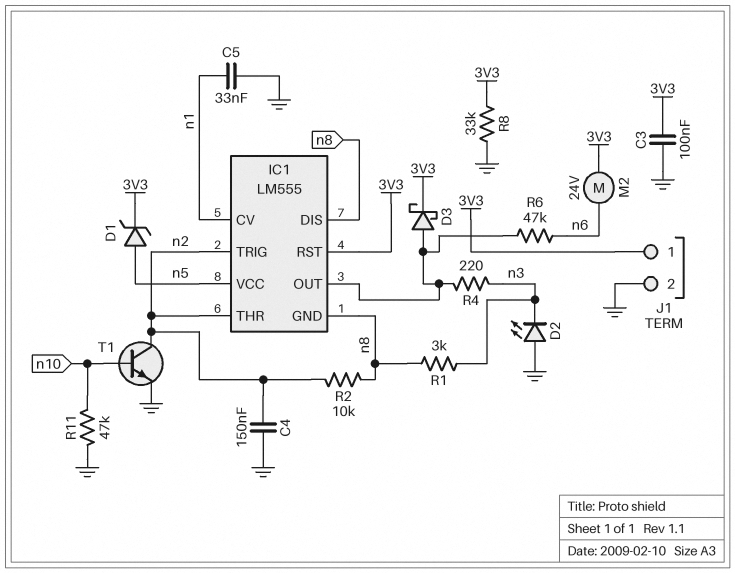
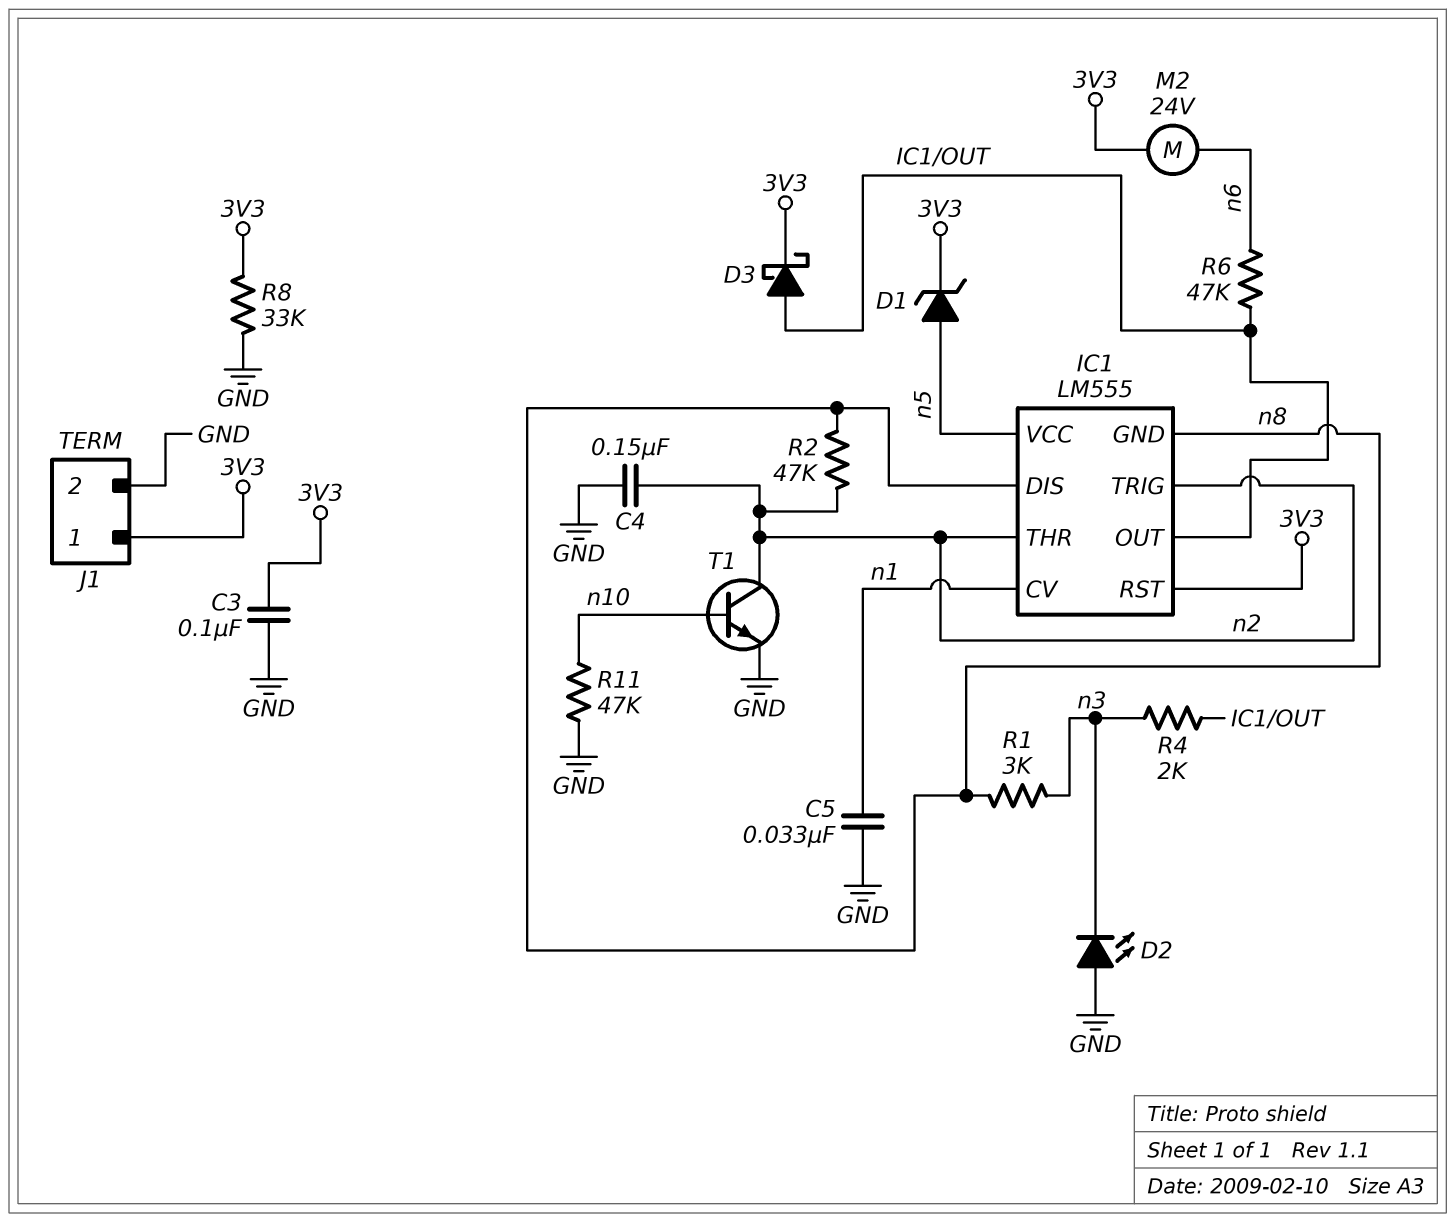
R2: 10k (n2, n8) -> 47k (n2, n8)
R4: 220 (IC1/OUT, n3) -> 2k (IC1/OUT, n3)

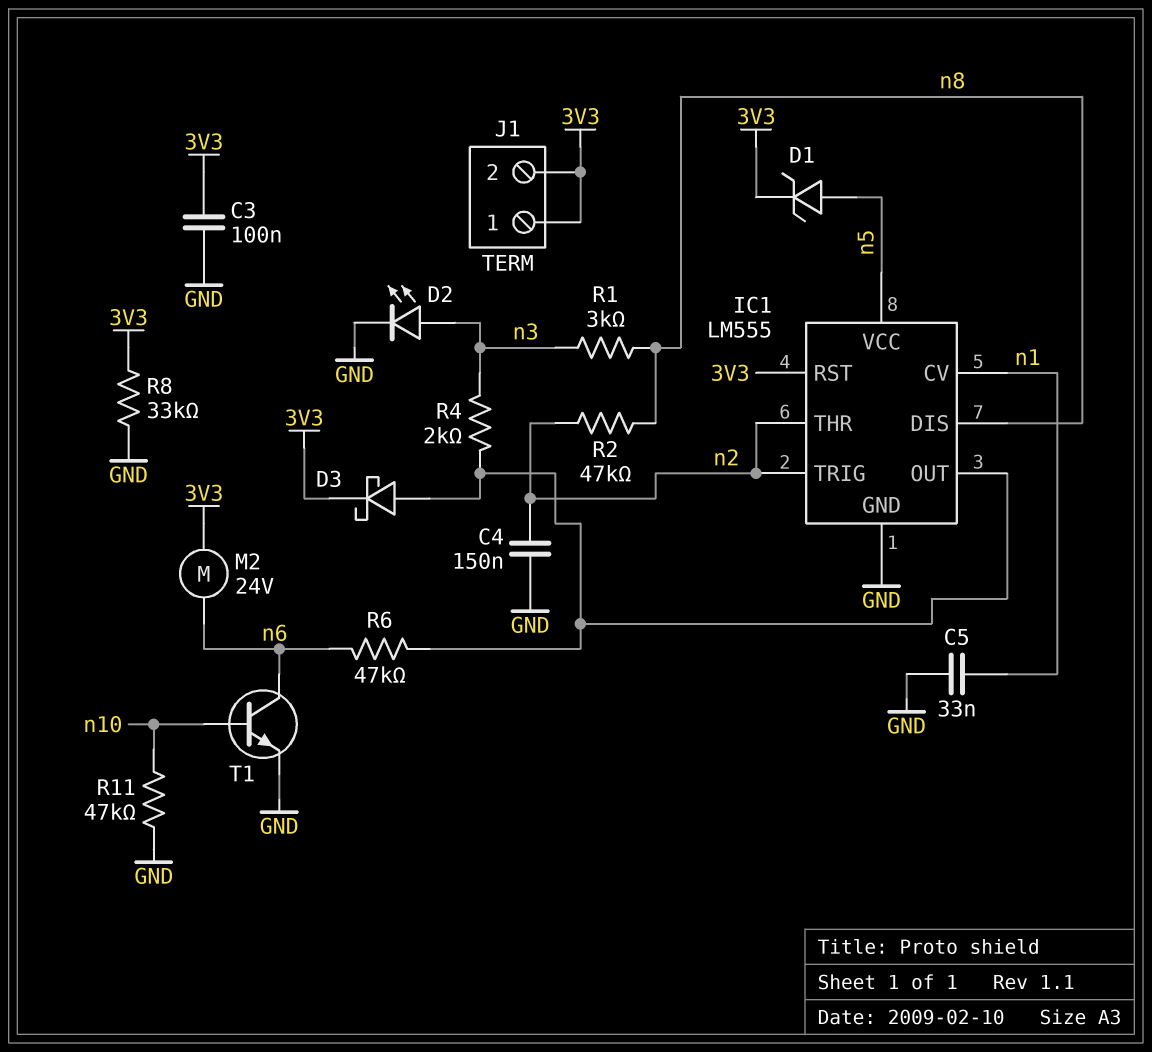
D2: LED (A GND, K n3) -> LED (A n3, K GND)
IC1 pin GND: n8 -> GND
J1 pin 2: GND -> 3V3
T1: NPN (B n10, C n2, E GND) -> NPN (B n10, C n6, E GND)

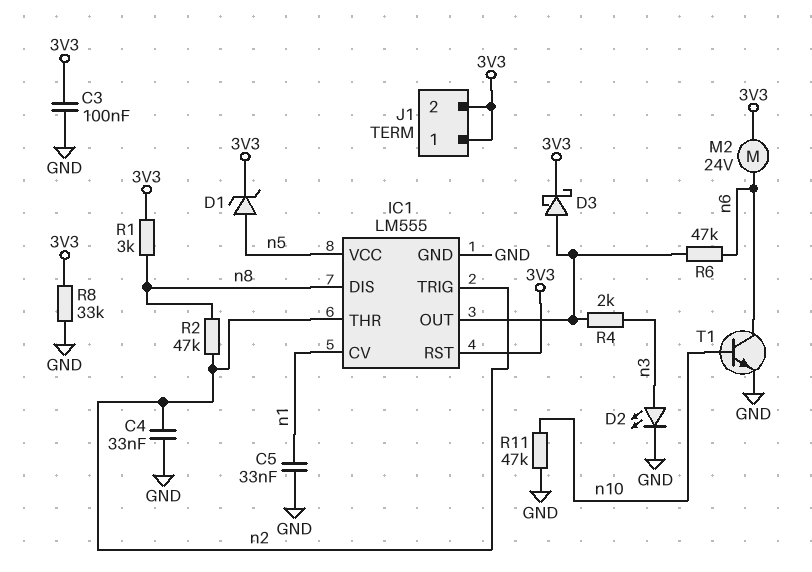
C4: 150nF (GND, n2) -> 33nF (GND, n2)
R1: 3k (n3, n8) -> 3k (3V3, n8)

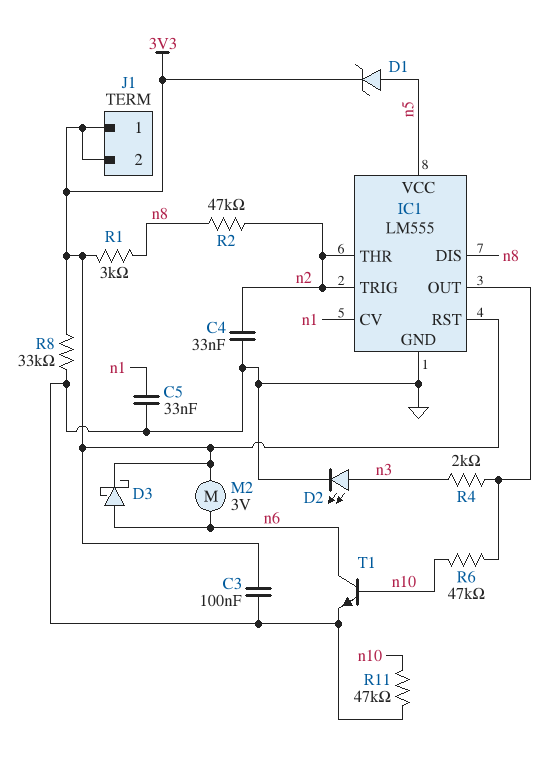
D3: schottky (A IC1/OUT, K 3V3) -> schottky (A n6, K 3V3)
M2: motor 24V (3V3, n6) -> motor 3V (3V3, n6)
R6: 47k (IC1/OUT, n6) -> 47k (IC1/OUT, n10)

